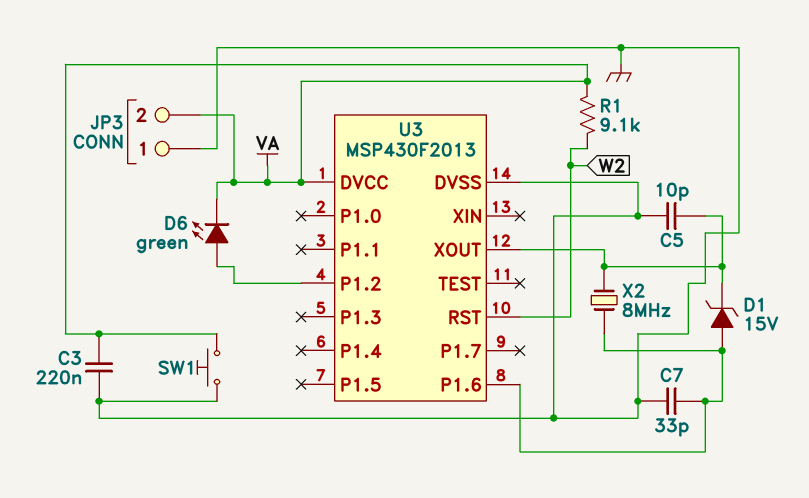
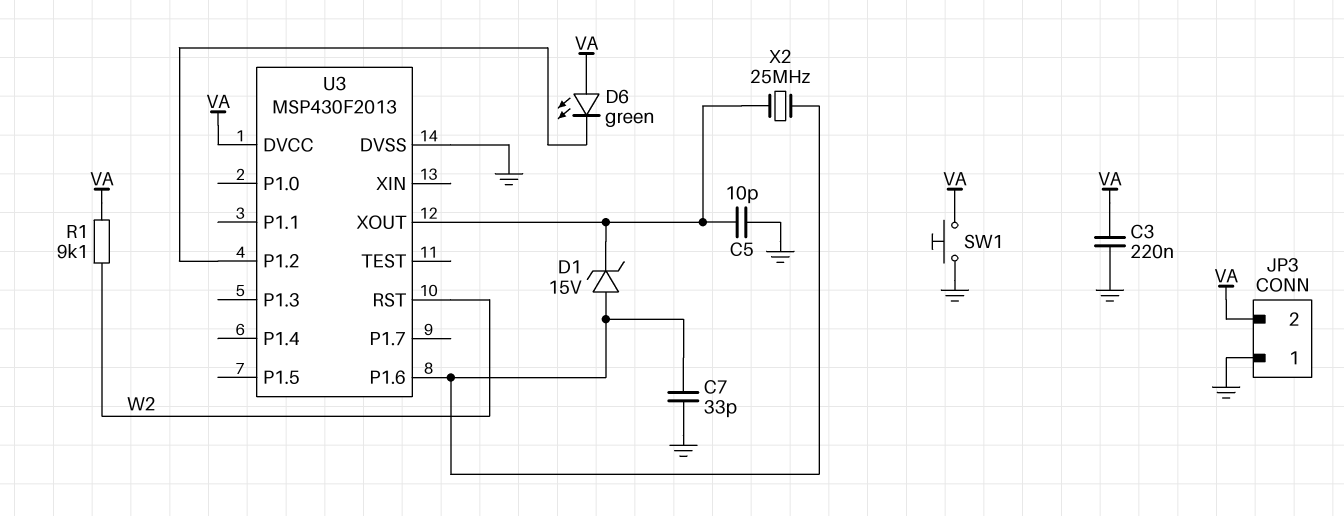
D6: LED green (A U3/P1.2, K VA) -> LED green (A VA, K U3/P1.2)
X2: 8MHz (U3/P1.6, U3/XOUT) -> 25MHz (U3/P1.6, U3/XOUT)

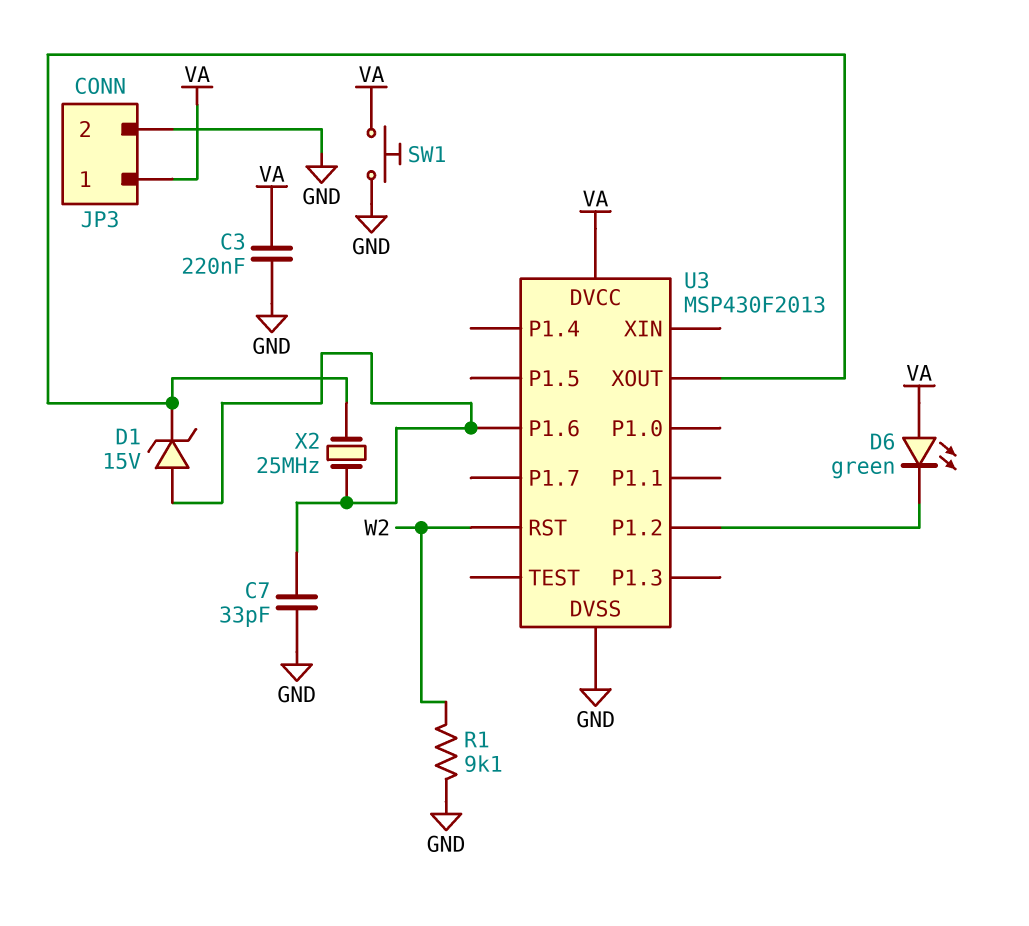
C5: 10pF (GND, U3/XOUT) -> none
JP3 pin 1: GND -> VA
JP3 pin 2: VA -> GND
R1: 9.1k (VA, W2) -> 9.1k (GND, W2)

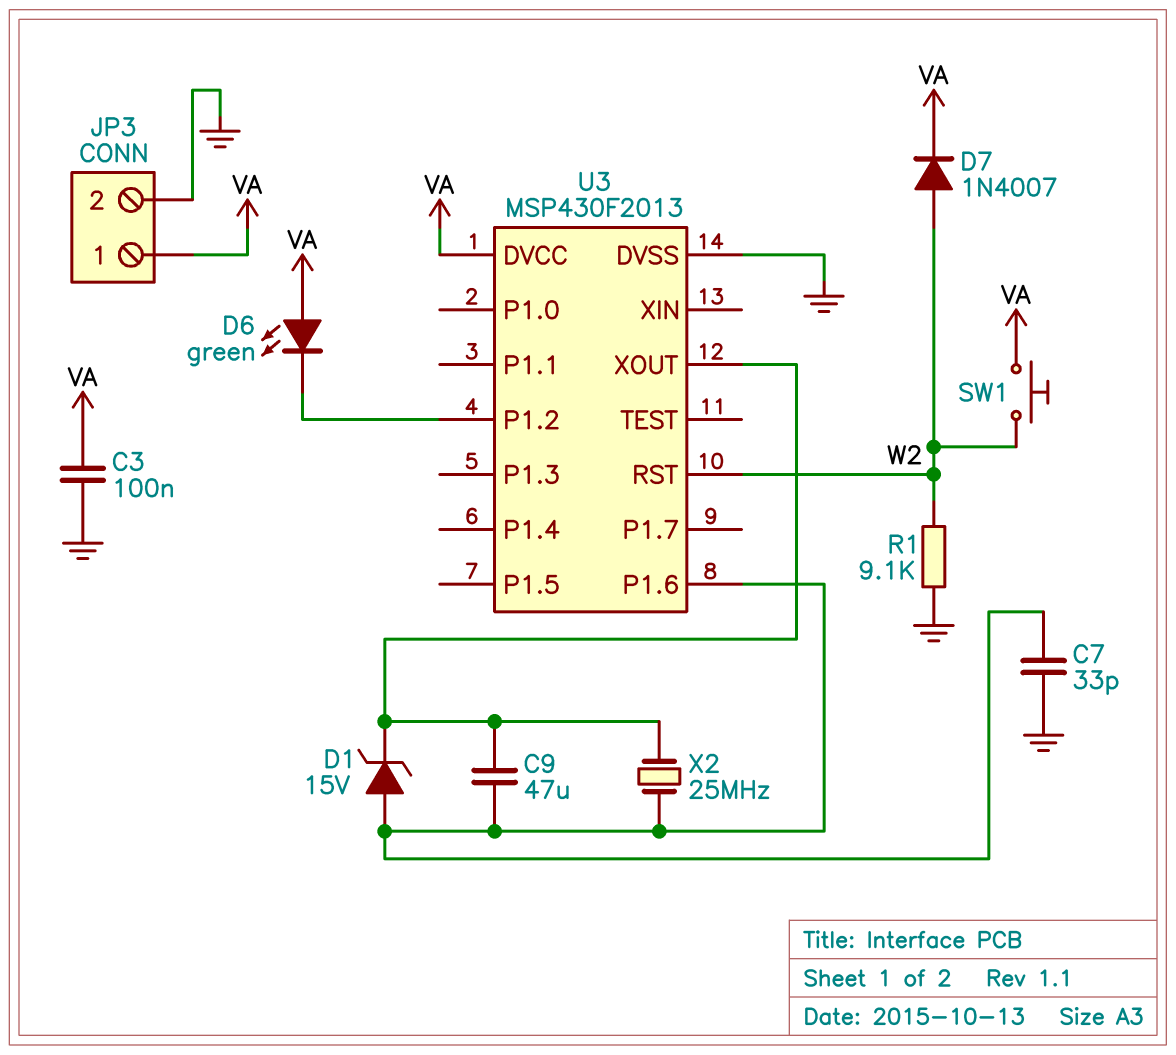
C3: 220nF (GND, VA) -> 100nF (GND, VA)
C9: none -> 47uF (U3/P1.6, U3/XOUT)
D7: none -> diode 1N4007 (A W2, K VA)
SW1: button (GND, VA) -> button (VA, W2)

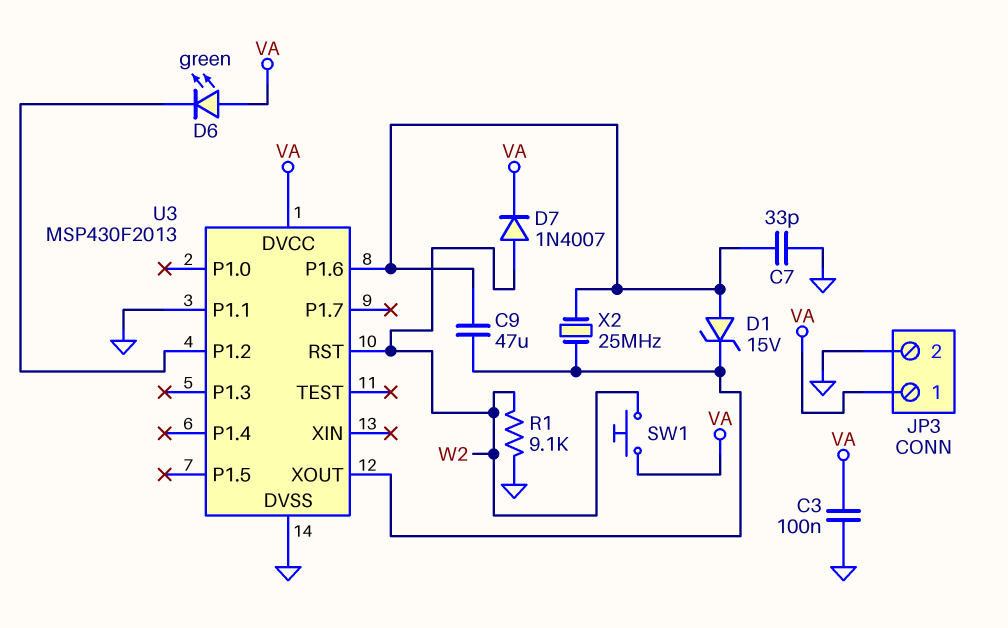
U3 pin P1.1: none -> GND

